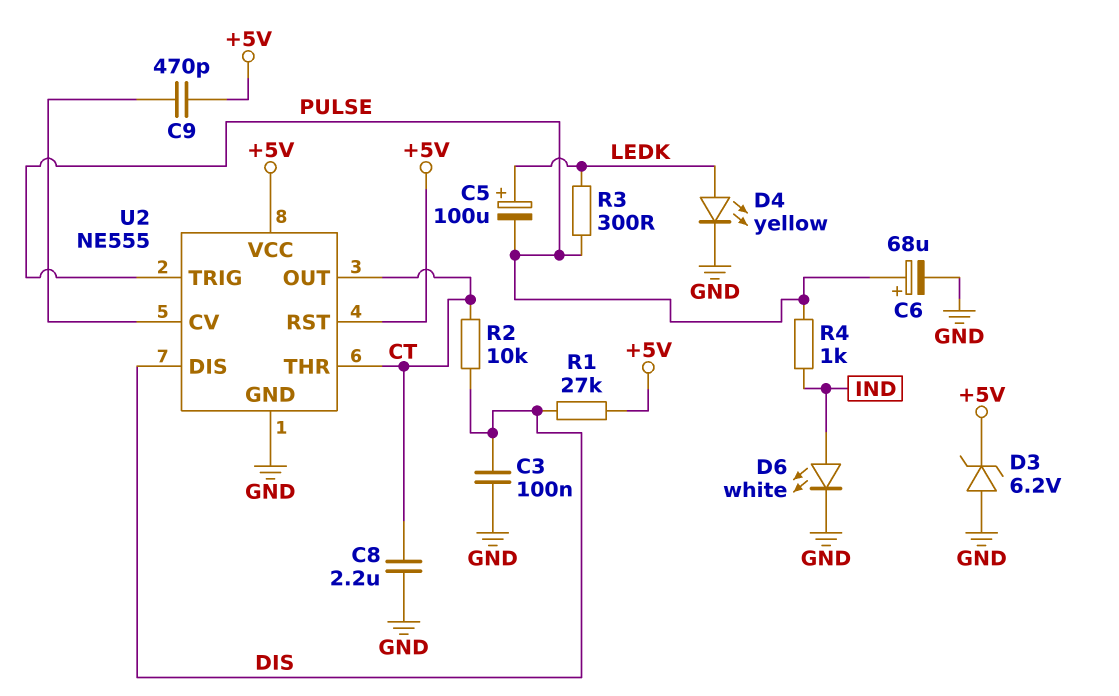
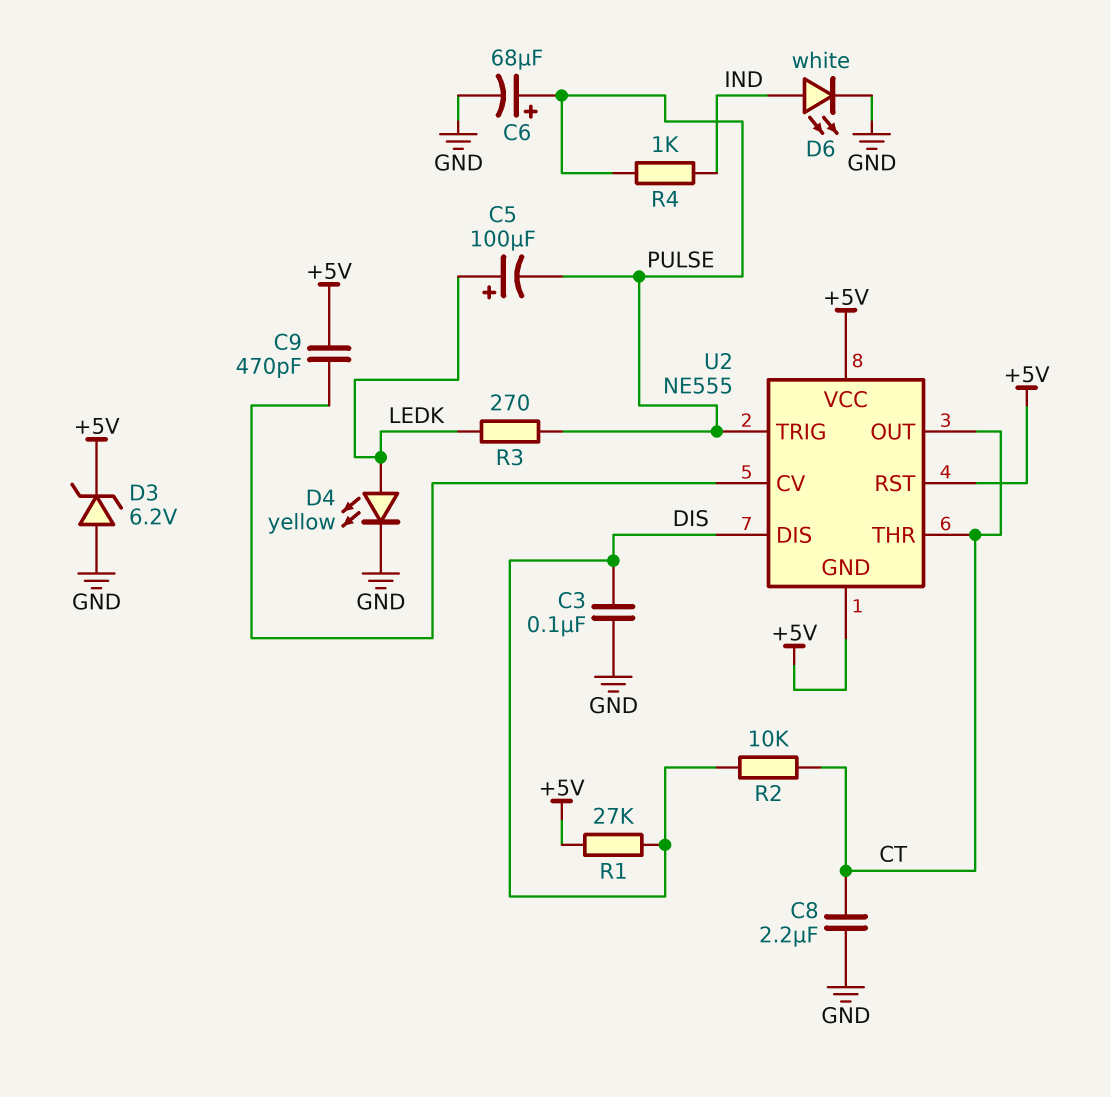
R3: 300 (LEDK, PULSE) -> 270 (LEDK, PULSE)
U2 pin GND: GND -> +5V

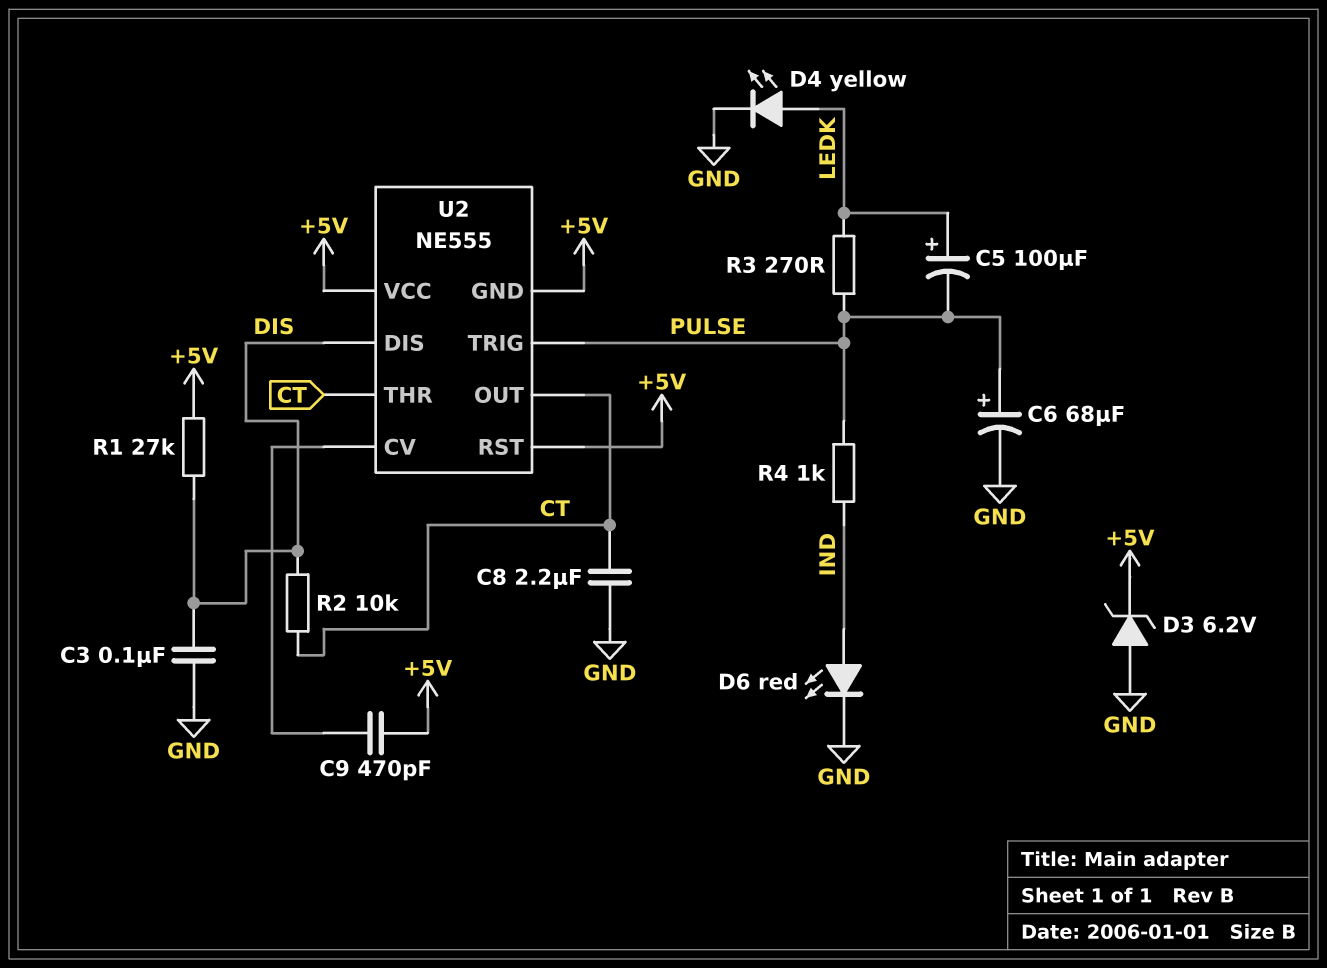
D6: LED white (A IND, K GND) -> LED red (A IND, K GND)

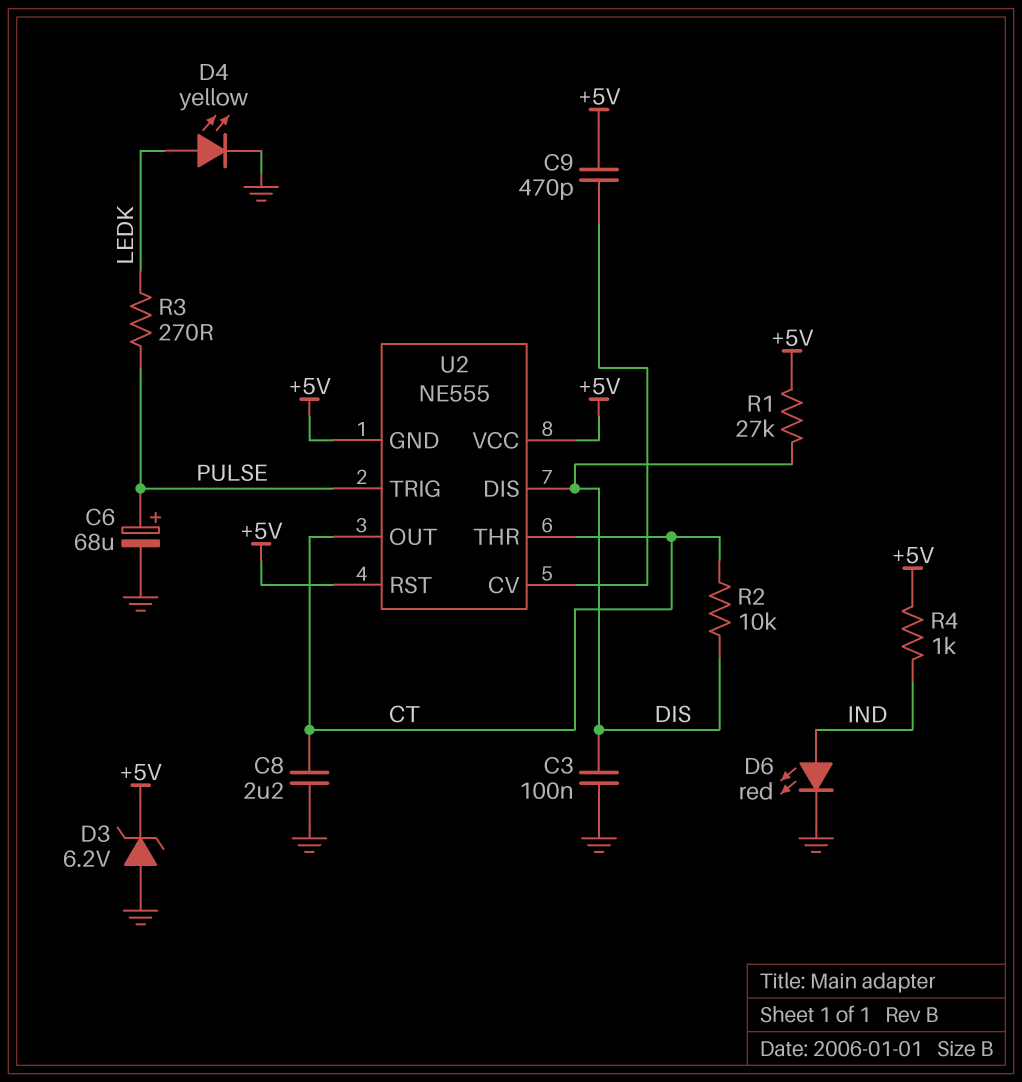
C5: 100uF (plus LEDK, minus PULSE) -> none
R4: 1k (IND, PULSE) -> 1k (+5V, IND)

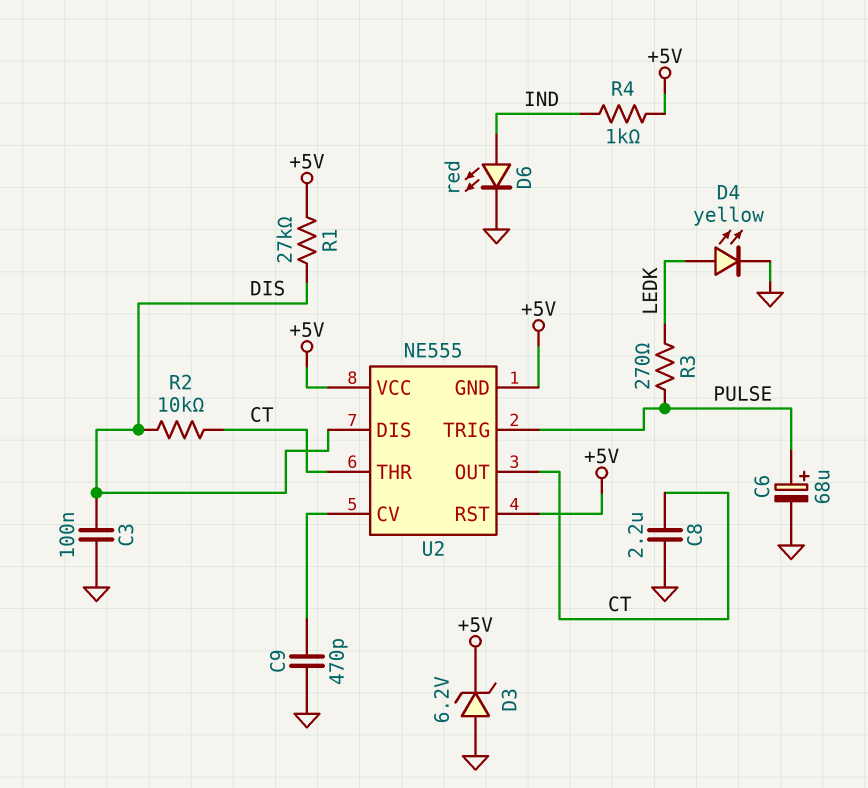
C9: 470pF (+5V, U2/CV) -> 470pF (GND, U2/CV)

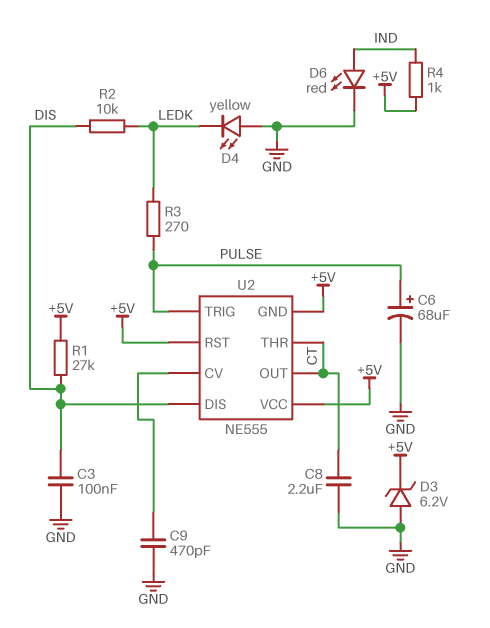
D4: LED yellow (A LEDK, K GND) -> LED yellow (A GND, K LEDK)
R2: 10k (CT, DIS) -> 10k (DIS, LEDK)

